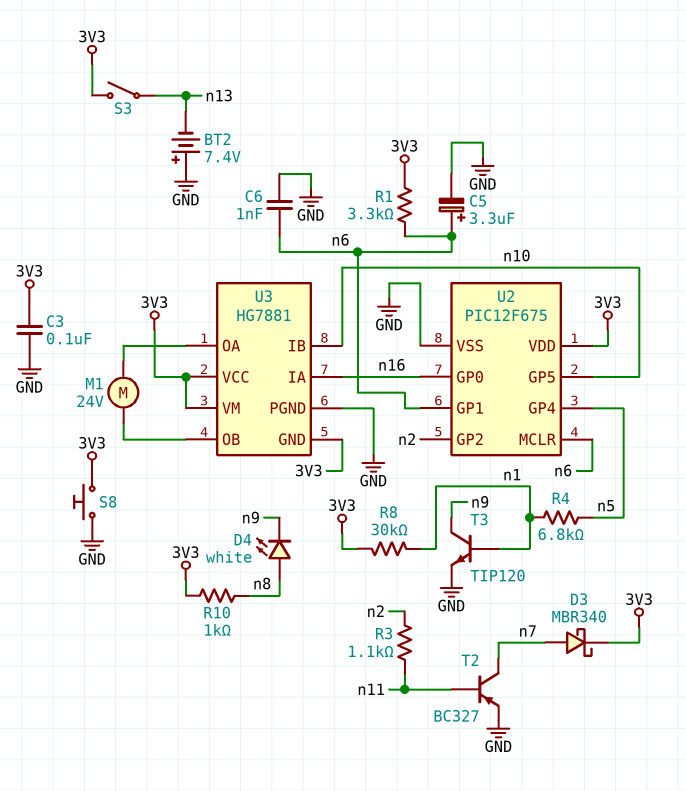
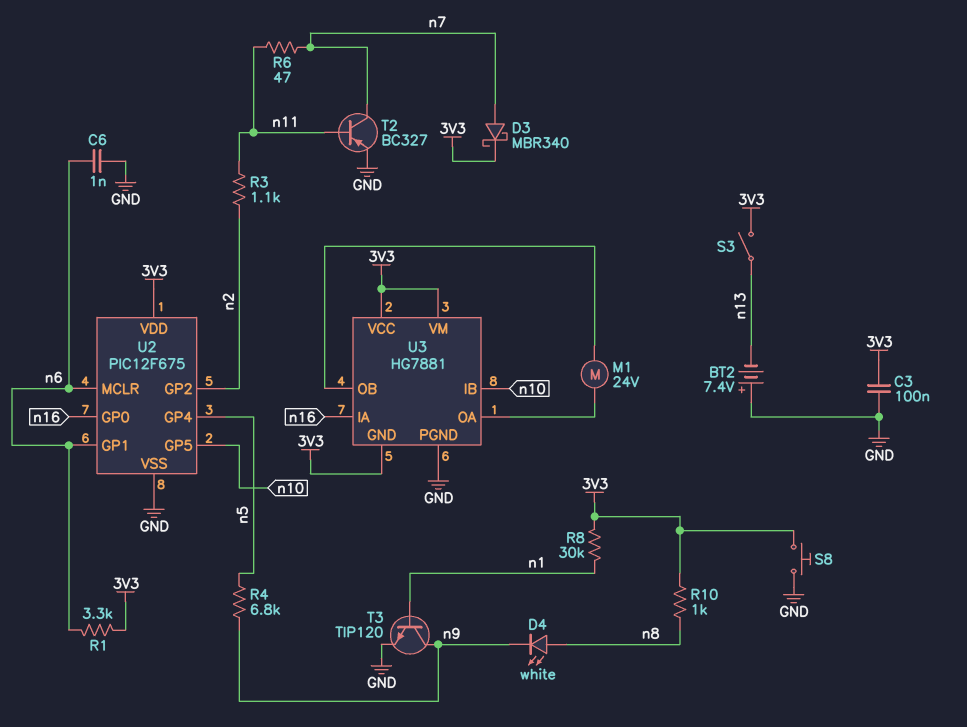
C5: 3.3uF (plus n6, minus GND) -> none
R4: 6.8k (n1, n5) -> 6.8k (n5, n9)
R6: none -> 47 (n7, n11)

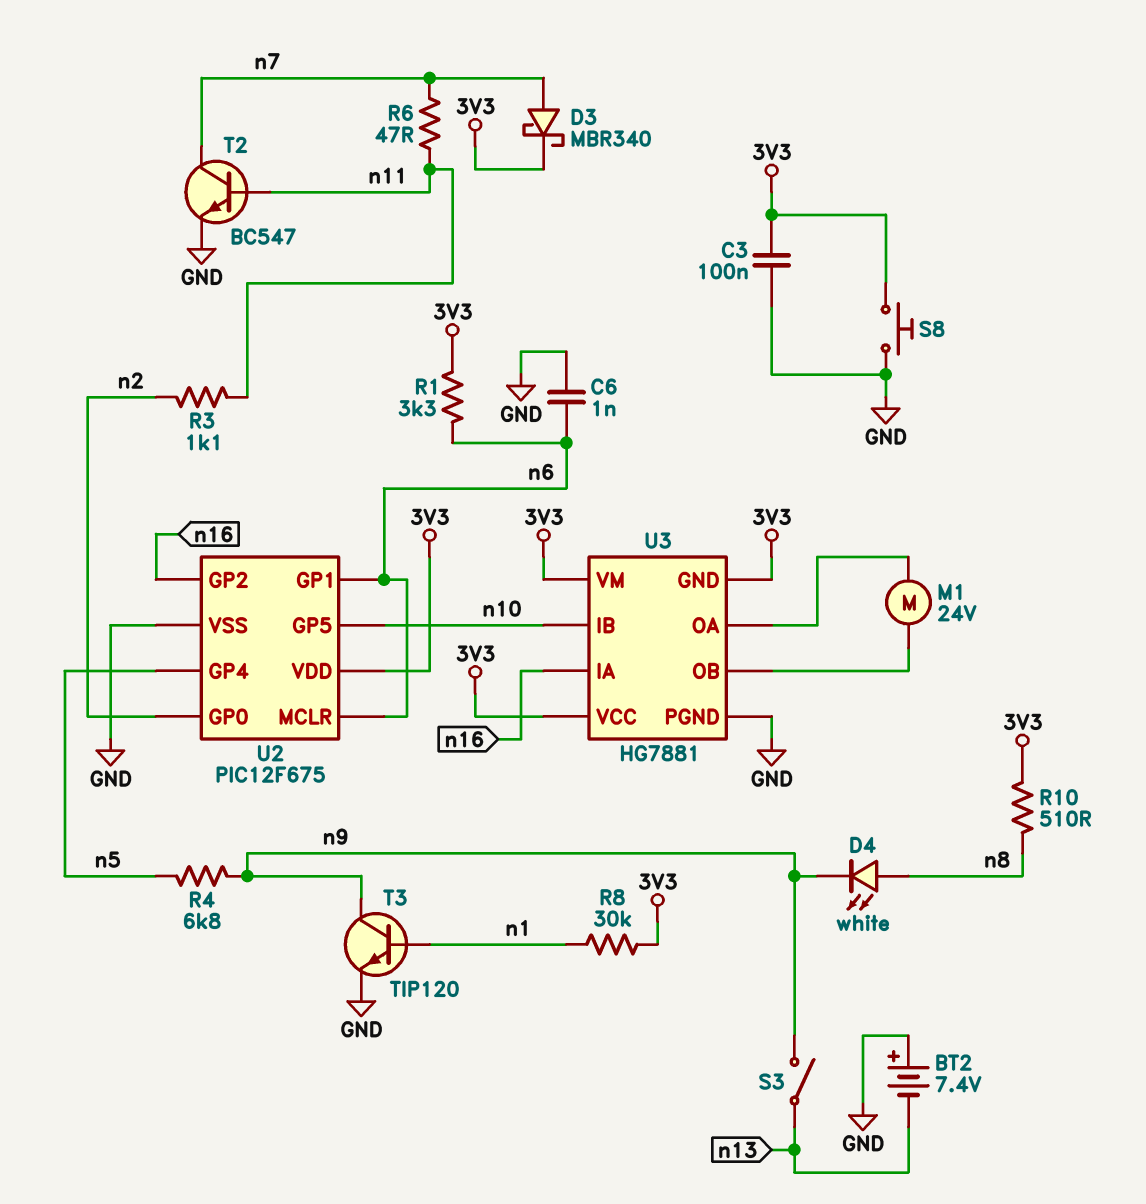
R10: 1k (3V3, n8) -> 510 (3V3, n8)
S3: switch (3V3, n13) -> switch (n9, n13)
T2: PNP BC327 (B n11, C n7, E GND) -> NPN BC547 (B n11, C n7, E GND)
U2 pin GP0: n16 -> n2
U2 pin GP2: n2 -> n16

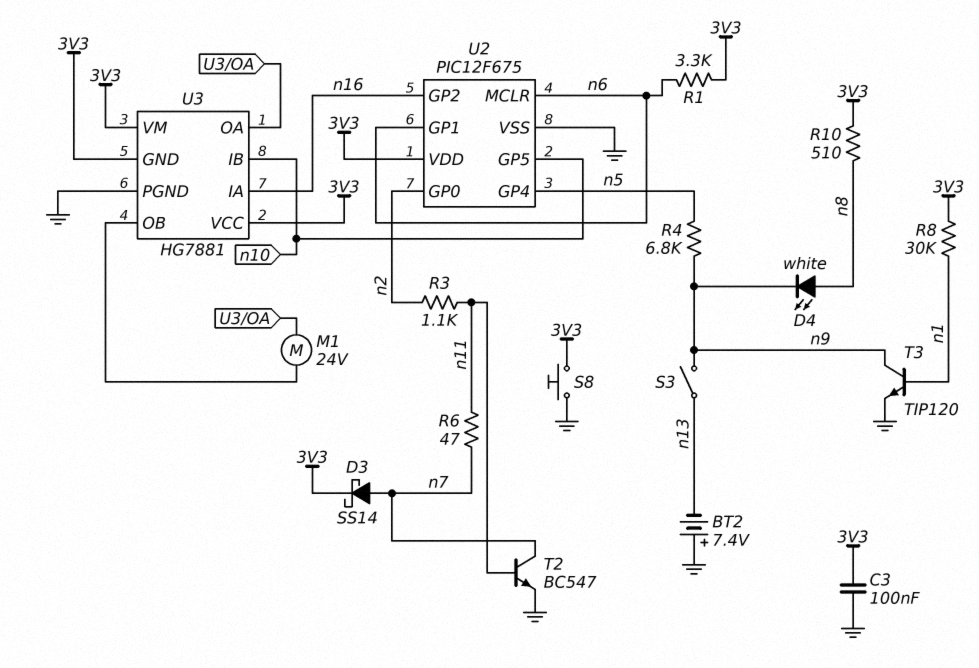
C6: 1nF (GND, n6) -> none
D3: schottky MBR340 (A n7, K 3V3) -> schottky SS14 (A n7, K 3V3)

